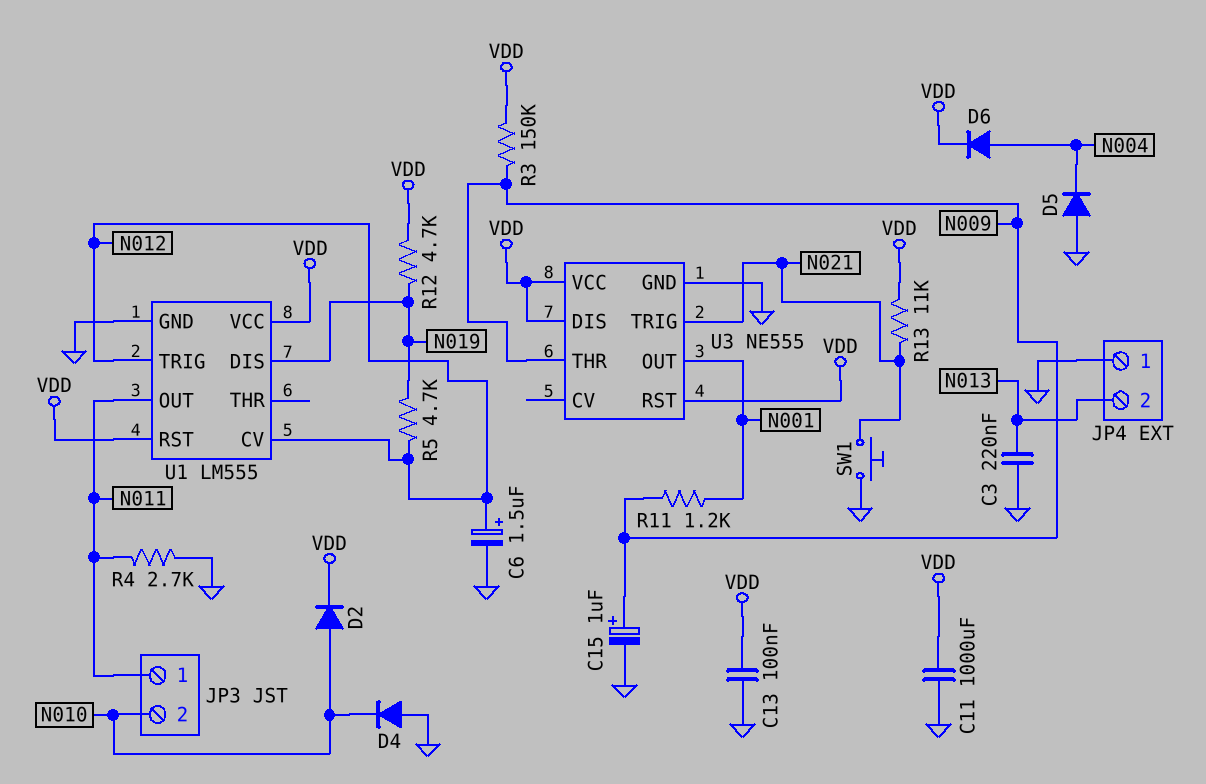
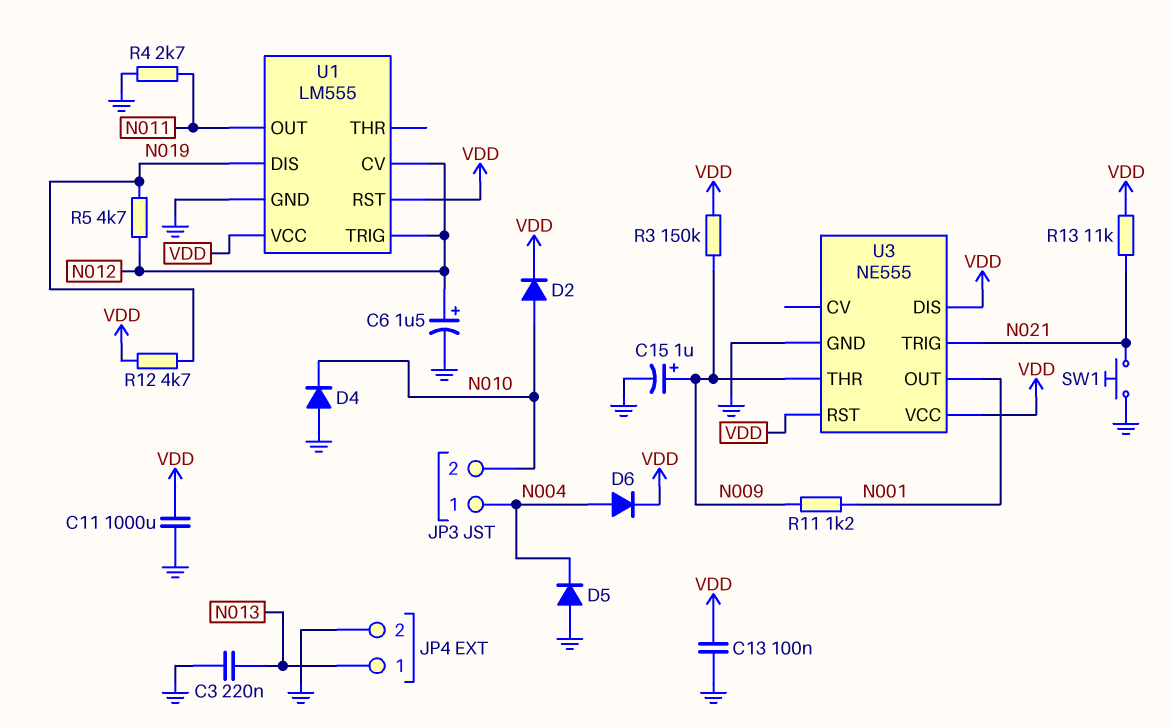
JP3 pin 1: N011 -> N004
JP4 pin 1: GND -> N013
JP4 pin 2: N013 -> GND

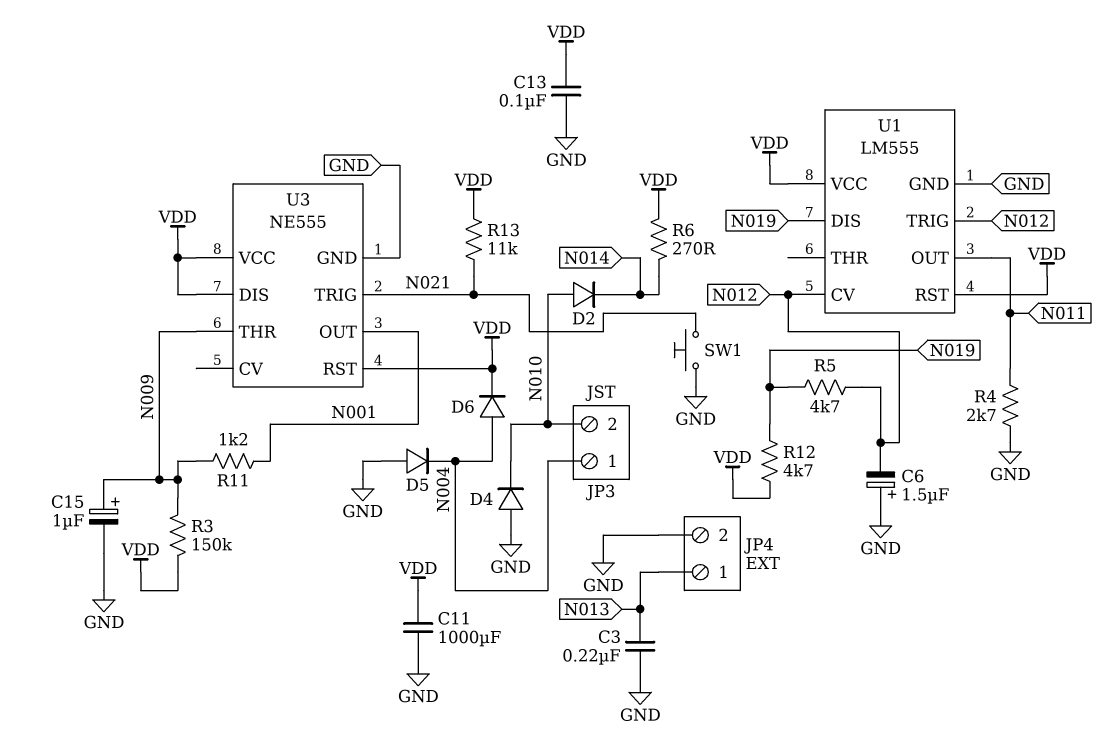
C6: 1.5uF (plus N012, minus GND) -> 1.5uF (plus GND, minus N012)
D2: diode (A N010, K VDD) -> diode (A N010, K N014)
R6: none -> 270 (N014, VDD)

